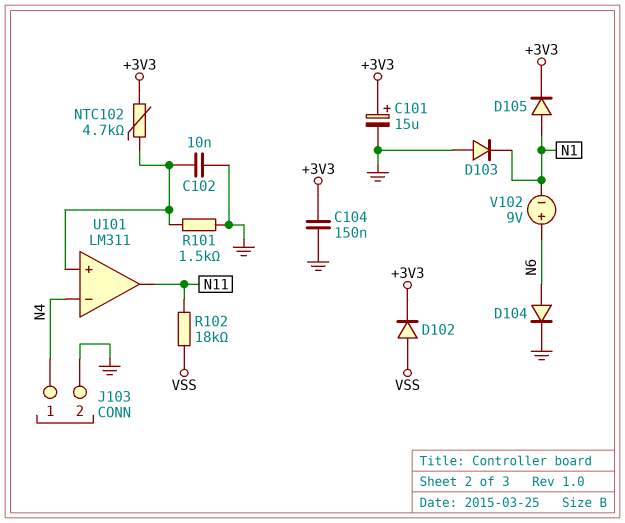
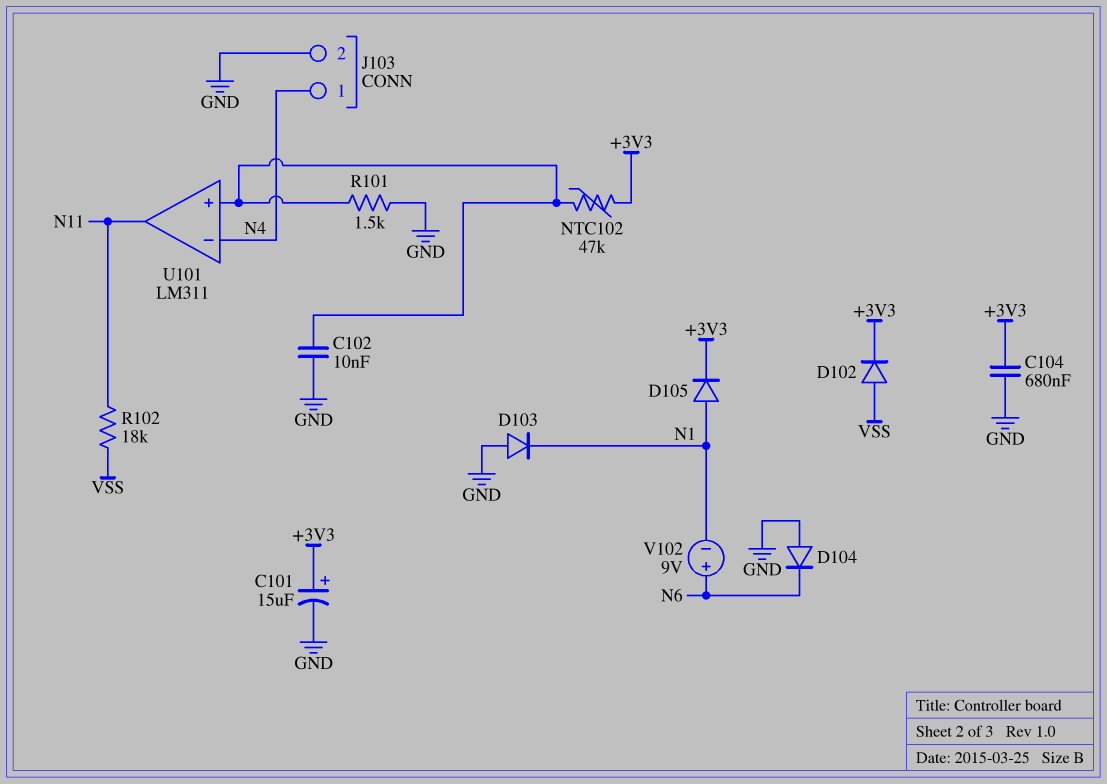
C104: 150nF (+3V3, GND) -> 680nF (+3V3, GND)
D104: diode (A N6, K GND) -> diode (A GND, K N6)
NTC102: 4.7k (+3V3, U101/in+) -> 47k (+3V3, U101/in+)

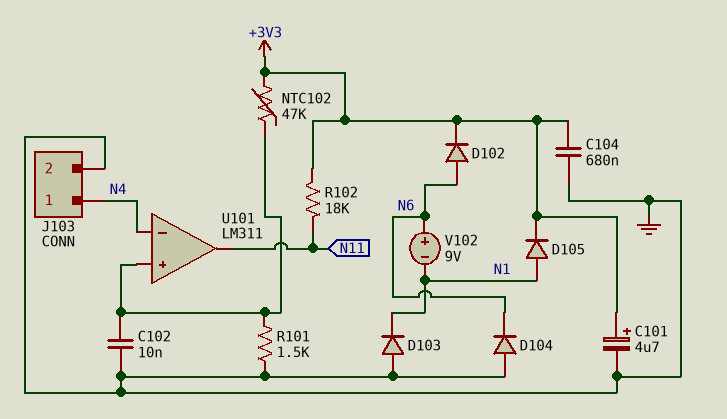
C101: 15uF (plus +3V3, minus GND) -> 4.7uF (plus +3V3, minus GND)
D102: diode (A VSS, K +3V3) -> diode (A N6, K +3V3)
R102: 18k (N11, VSS) -> 18k (+3V3, N11)

